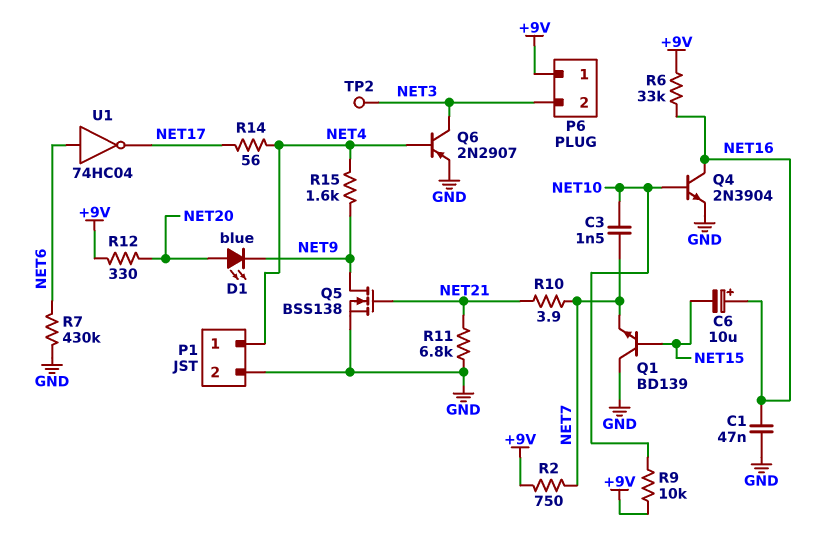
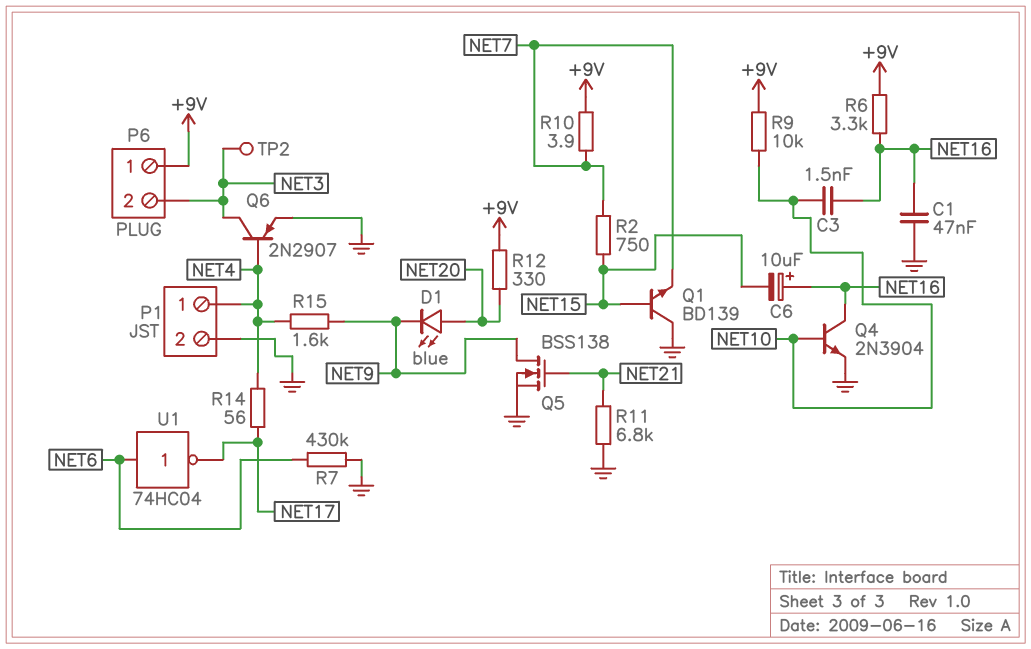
C3: 1.5nF (NET7, NET10) -> 1.5nF (NET10, NET16)
R2: 750 (+9V, NET7) -> 750 (NET7, NET15)
R6: 33k (+9V, NET16) -> 3.3k (+9V, NET16)
R10: 3.9 (NET7, NET21) -> 3.9 (+9V, NET7)

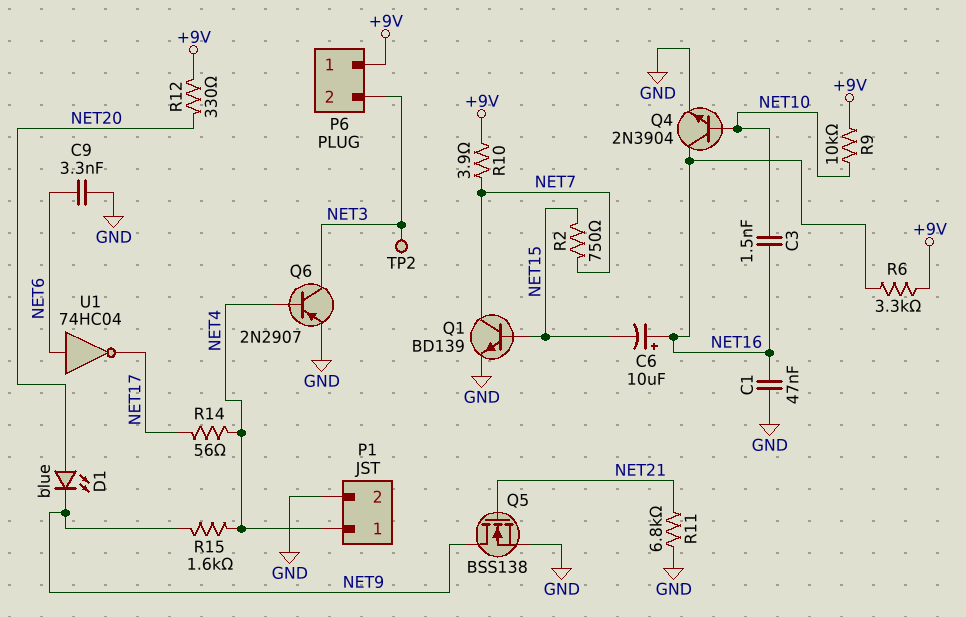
C9: none -> 3.3nF (GND, NET6)
Q1: NPN BD139 (B NET15, C GND, E NET7) -> NPN BD139 (B NET15, C NET7, E GND)
R7: 430k (GND, NET6) -> none

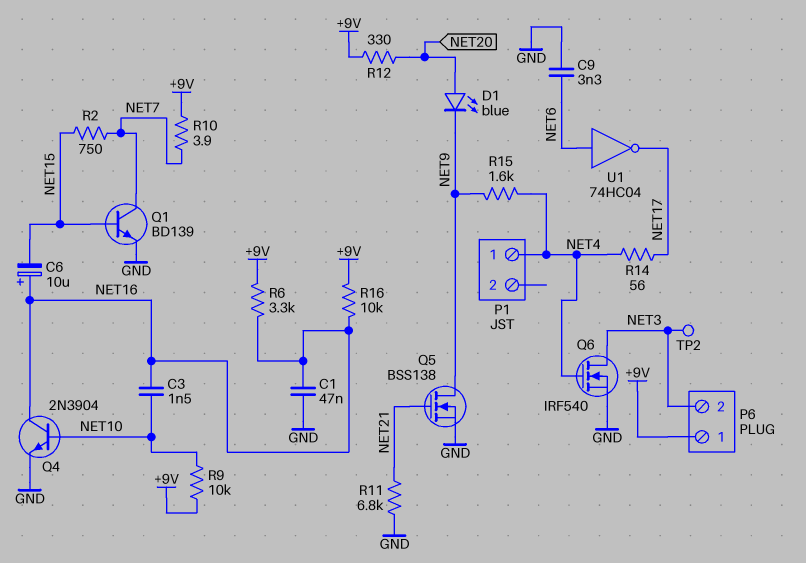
P1 pin 2: GND -> none
Q6: PNP 2N2907 (B NET4, C NET3, E GND) -> NMOS IRF540 (G NET4, D NET3, S GND)
R16: none -> 10k (+9V, NET16)

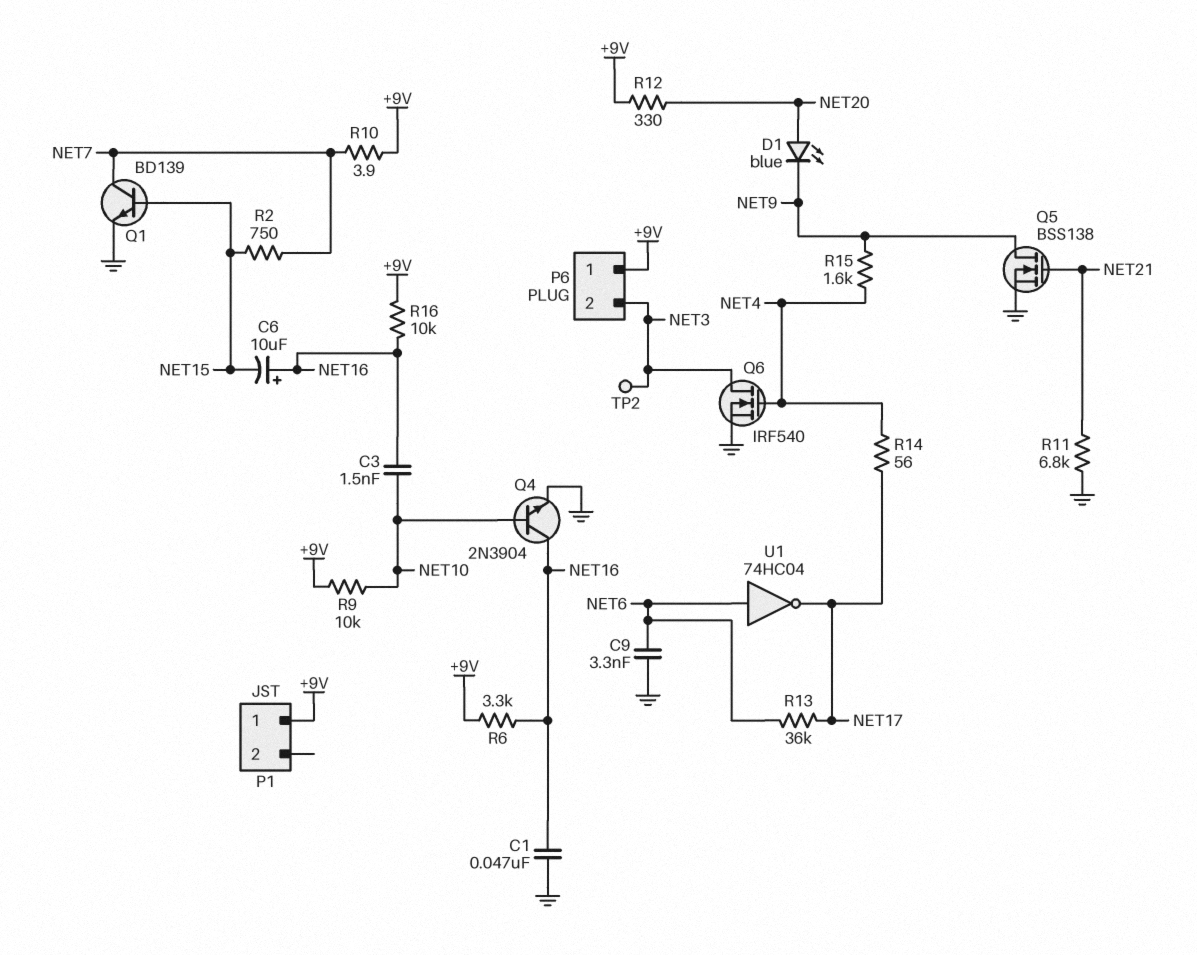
P1 pin 1: NET4 -> +9V
R13: none -> 36k (NET6, NET17)

